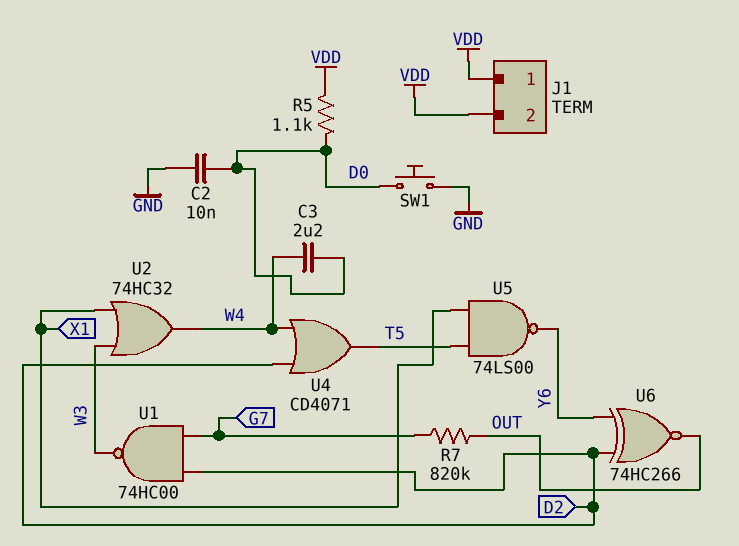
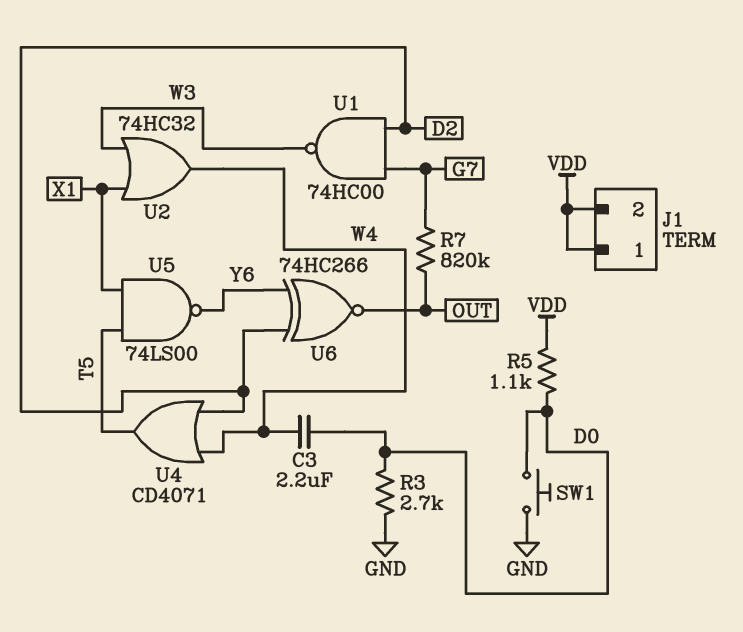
C2: 10nF (D0, GND) -> none
R3: none -> 2.7k (D0, GND)

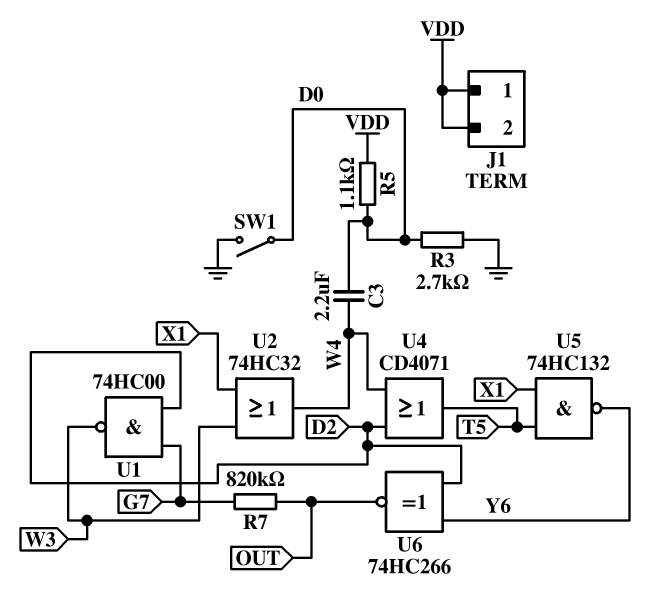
SW1: button (D0, GND) -> switch (D0, GND)
U5: NAND 74LS00 (in T5, in X1, out Y6) -> NAND 74HC132 (in T5, in X1, out Y6)

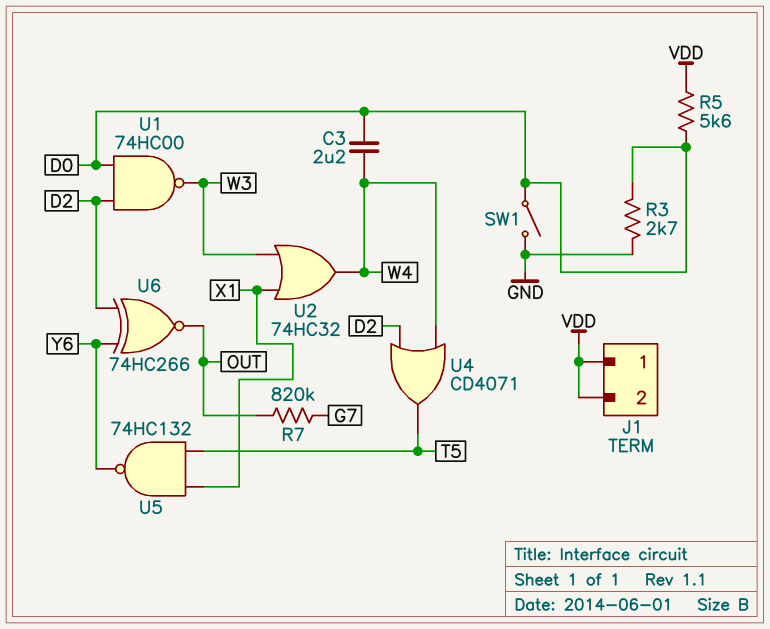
R5: 1.1k (D0, VDD) -> 5.6k (D0, VDD)
U1: NAND 74HC00 (in D2, in G7, out W3) -> NAND 74HC00 (in D0, in D2, out W3)

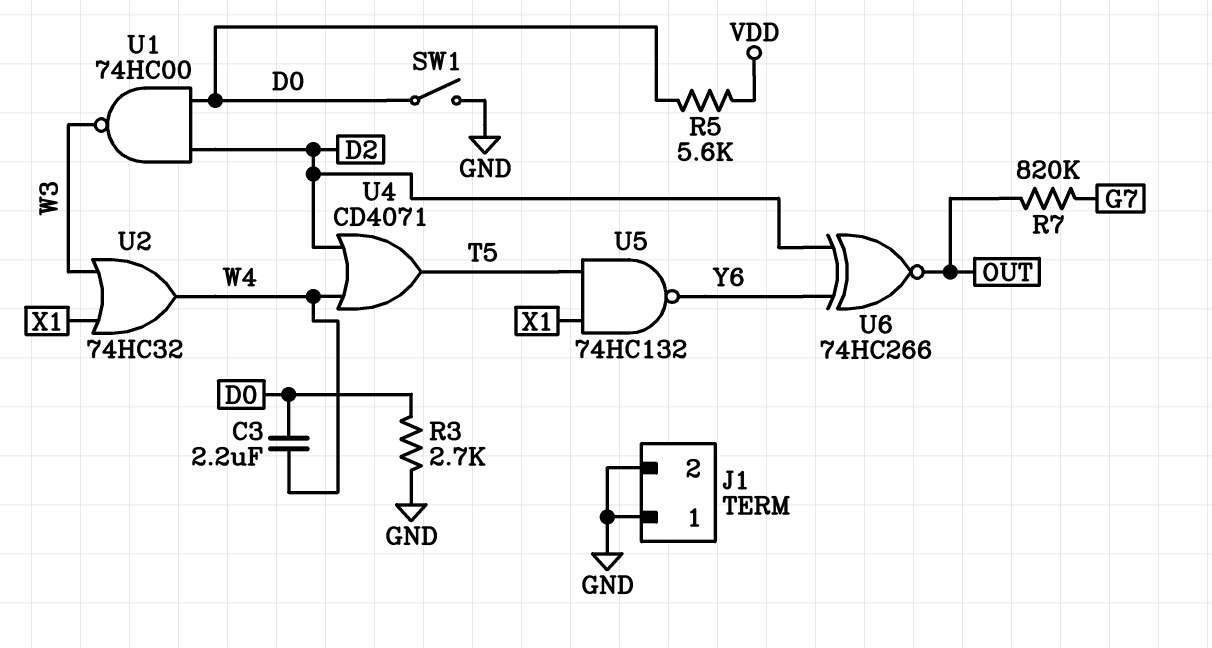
J1 pin 1: VDD -> GND
J1 pin 2: VDD -> GND

